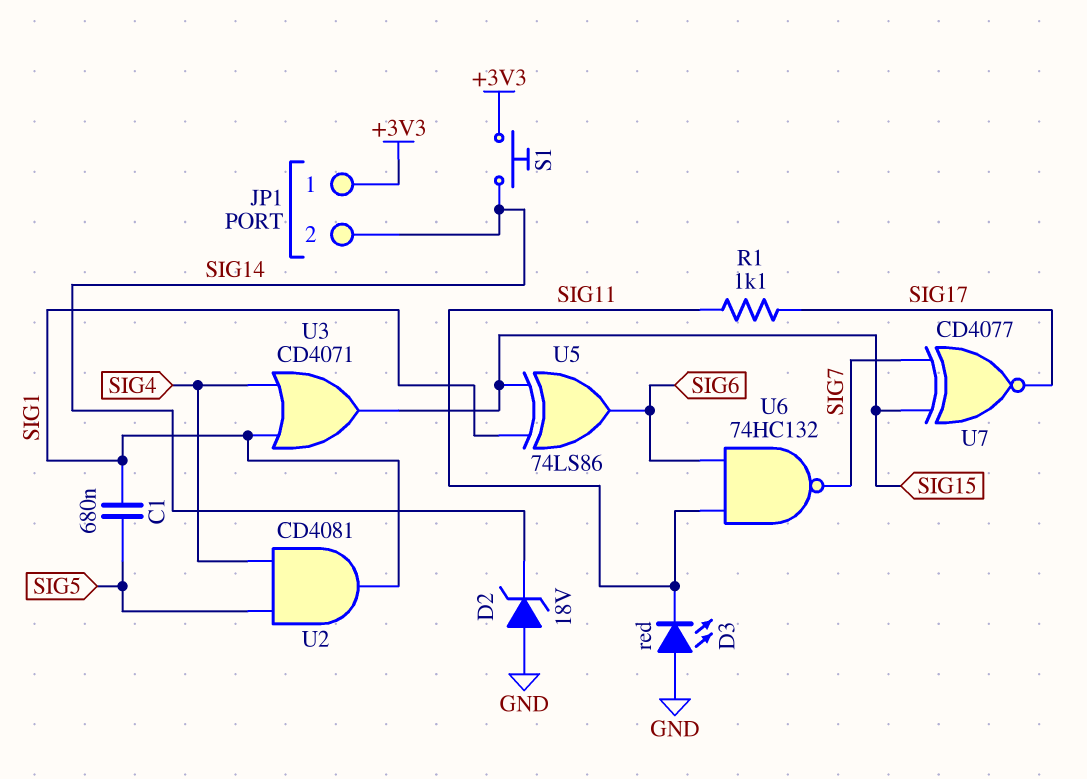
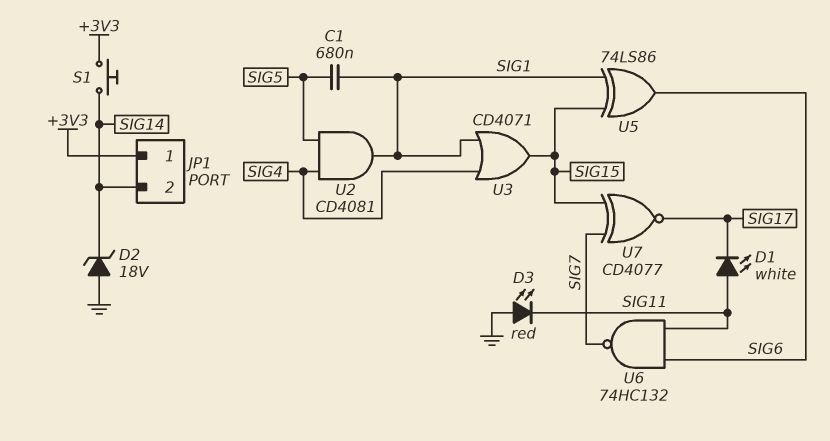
D1: none -> LED white (A SIG11, K SIG17)
R1: 1.1k (SIG11, SIG17) -> none

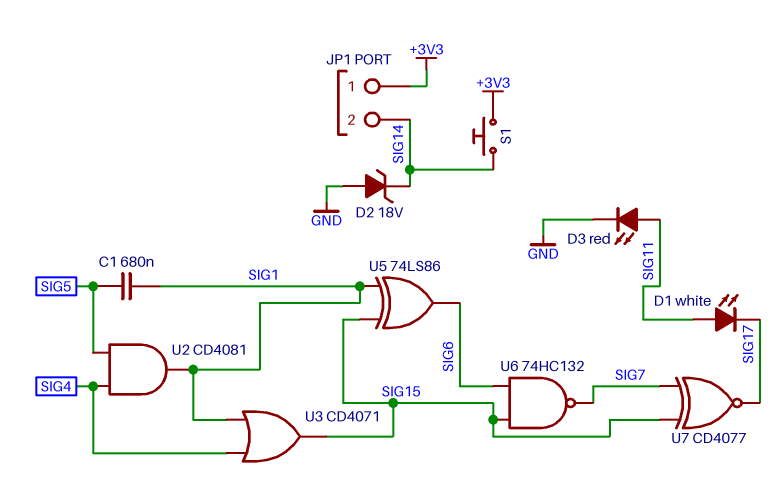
D3: LED red (A GND, K SIG11) -> LED red (A SIG11, K GND)
U6: NAND 74HC132 (in SIG6, in SIG11, out SIG7) -> NAND 74HC132 (in SIG6, in SIG15, out SIG7)

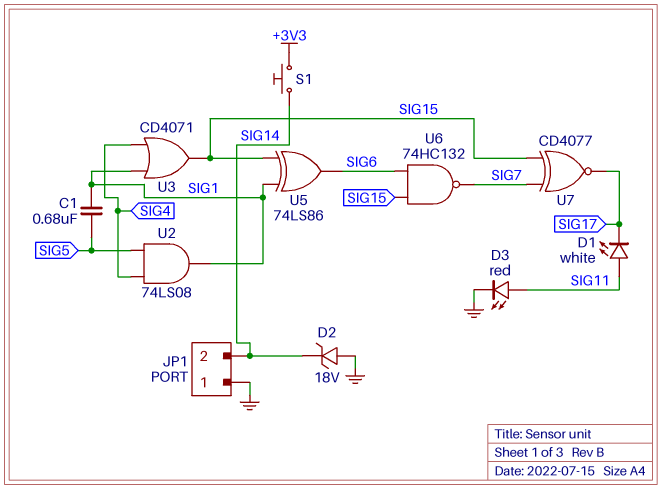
JP1 pin 1: +3V3 -> GND
U2: AND CD4081 (in SIG4, in SIG5, out SIG1) -> AND 74LS08 (in SIG4, in SIG5, out SIG1)

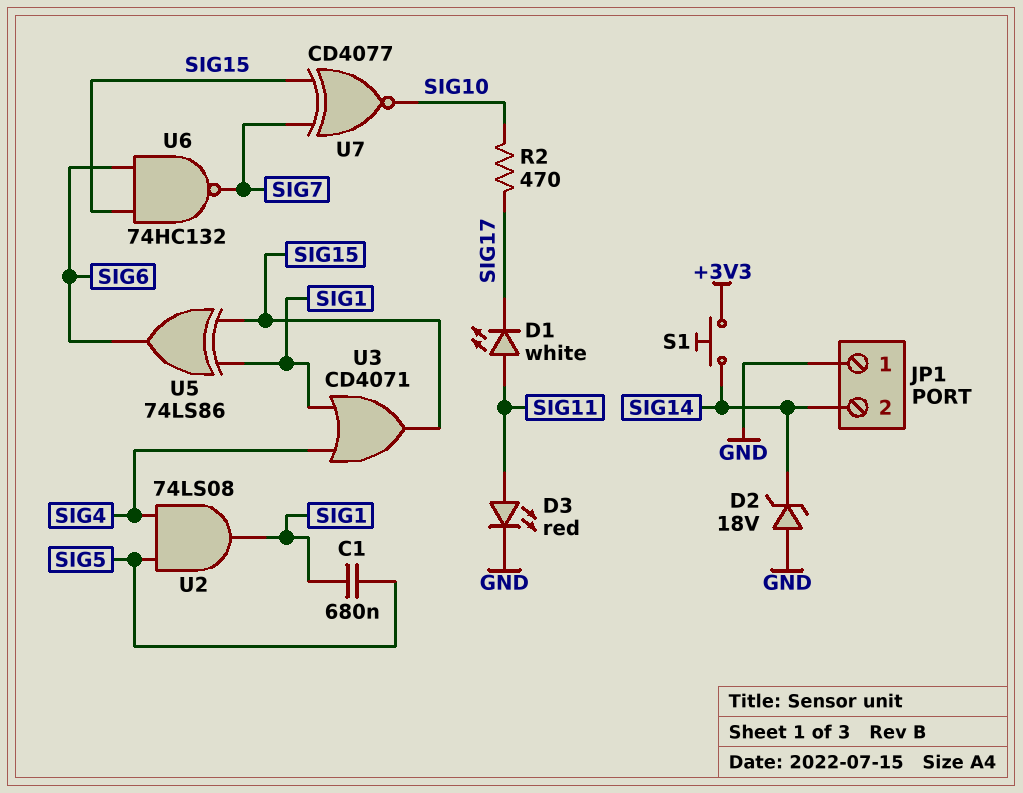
R2: none -> 470 (SIG10, SIG17)
U7: XNOR CD4077 (in SIG7, in SIG15, out SIG17) -> XNOR CD4077 (in SIG7, in SIG15, out SIG10)

